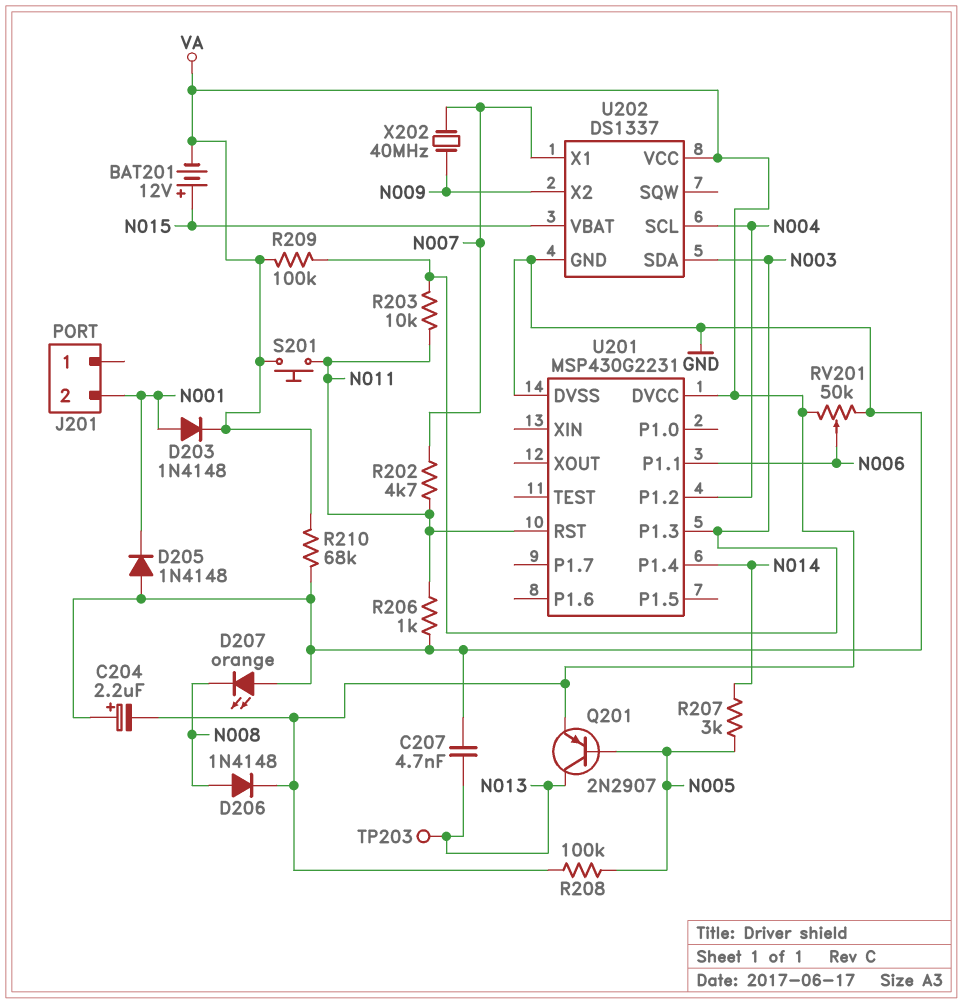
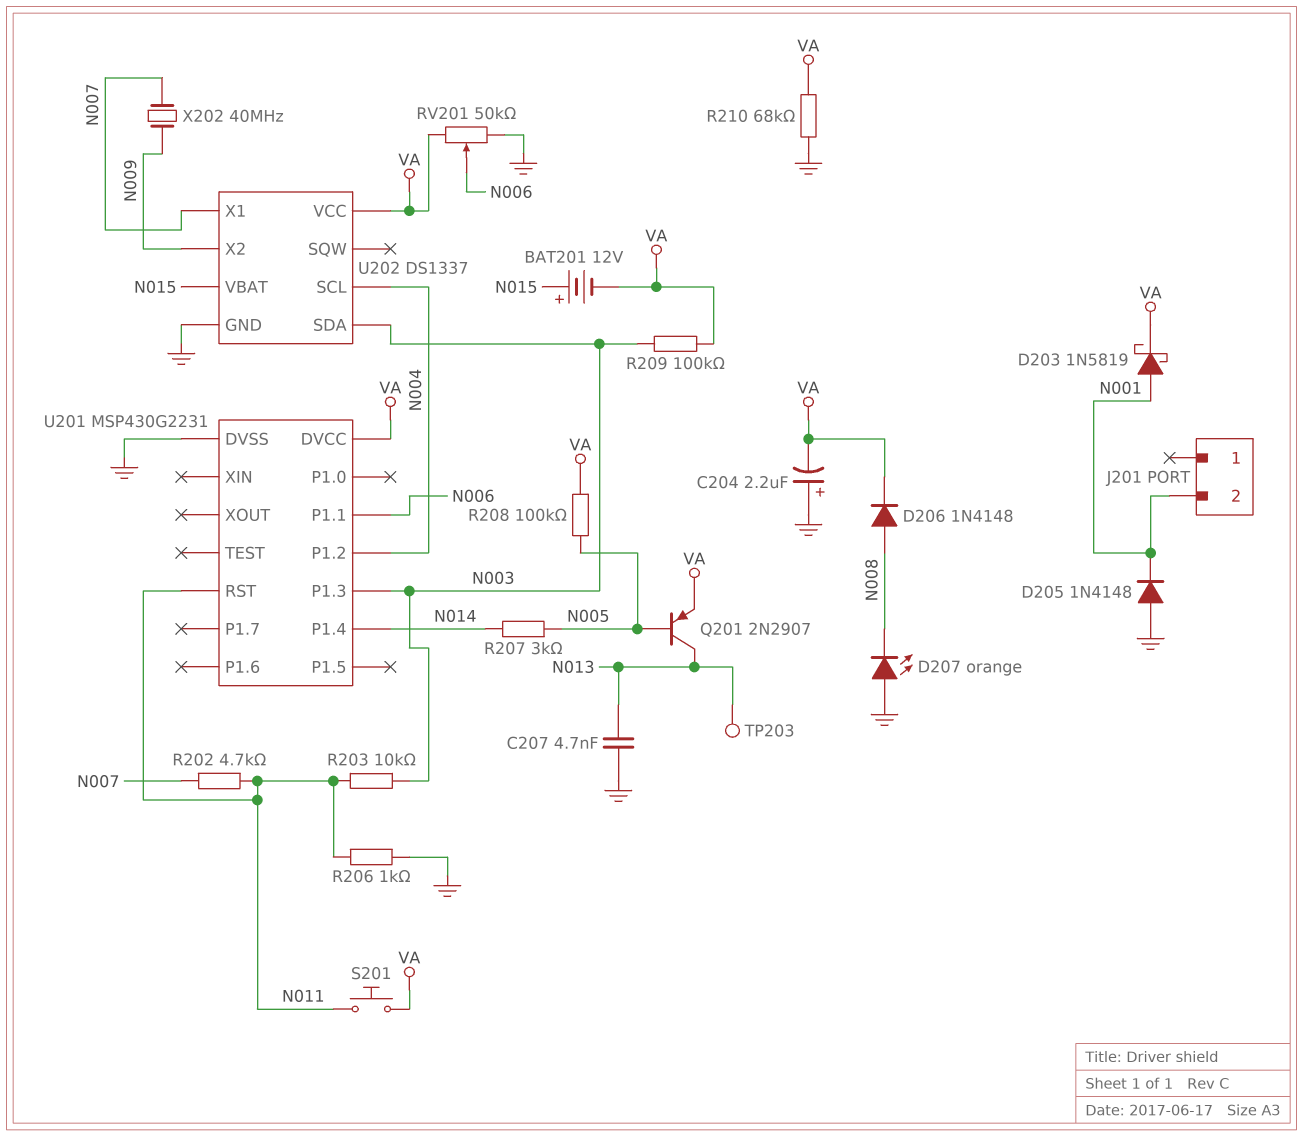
D203: diode 1N4148 (A N001, K VA) -> schottky 1N5819 (A N001, K VA)

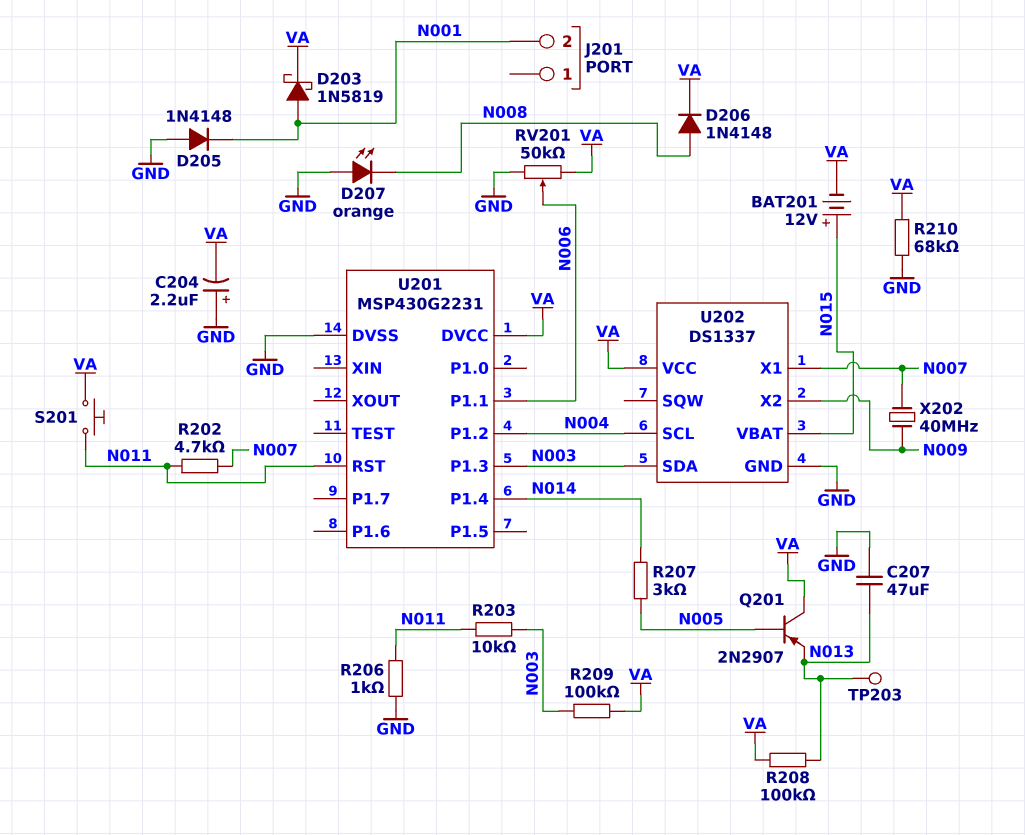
C207: 4.7nF (GND, N013) -> 47uF (GND, N013)
Q201: PNP 2N2907 (B N005, C N013, E VA) -> PNP 2N2907 (B N005, C VA, E N013)
R208: 100k (N005, VA) -> 100k (N013, VA)

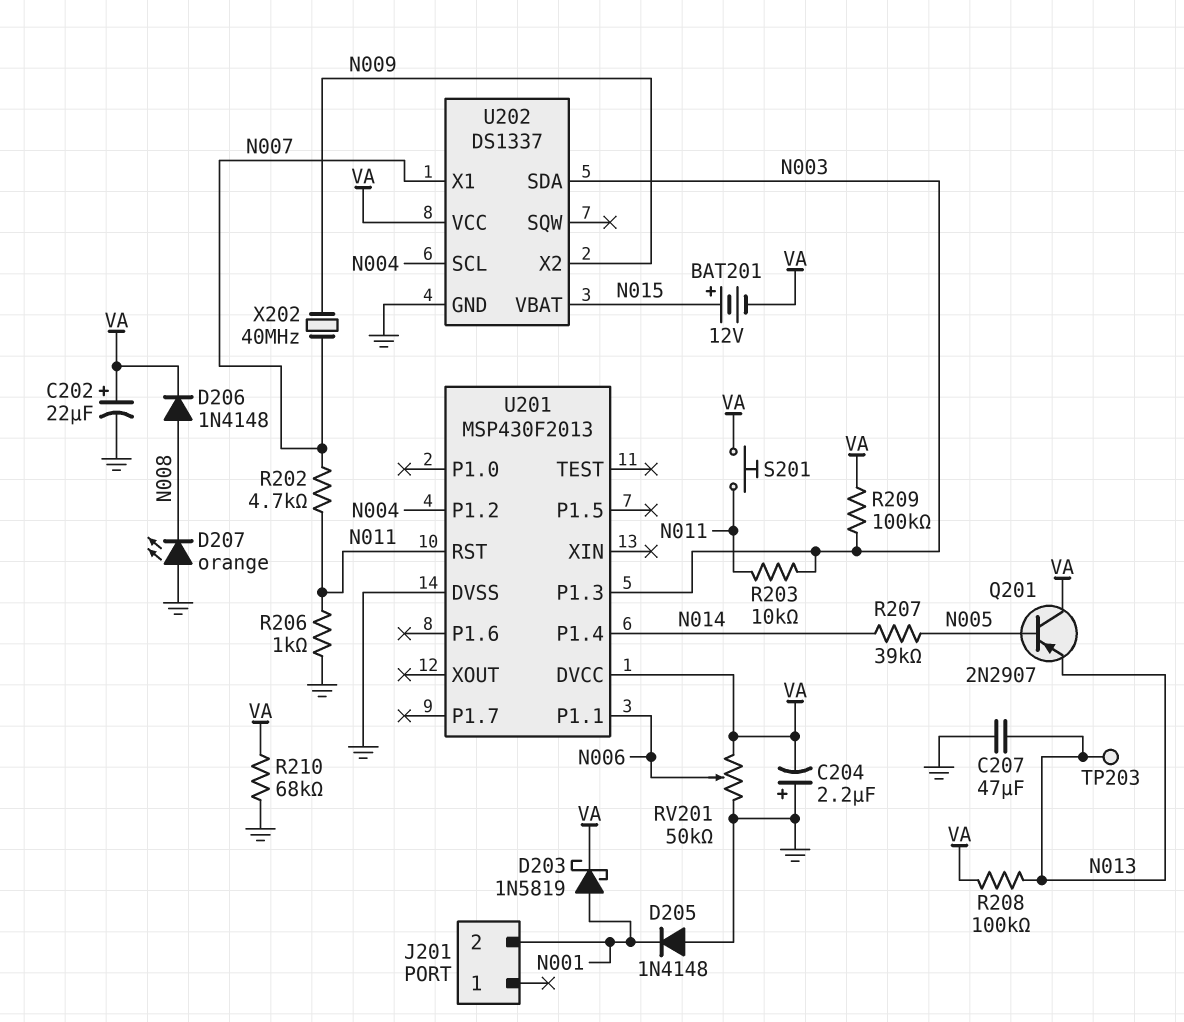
C202: none -> 22uF (plus VA, minus GND)
R207: 3k (N005, N014) -> 39k (N005, N014)
U201: MSP430G2231 -> MSP430F2013

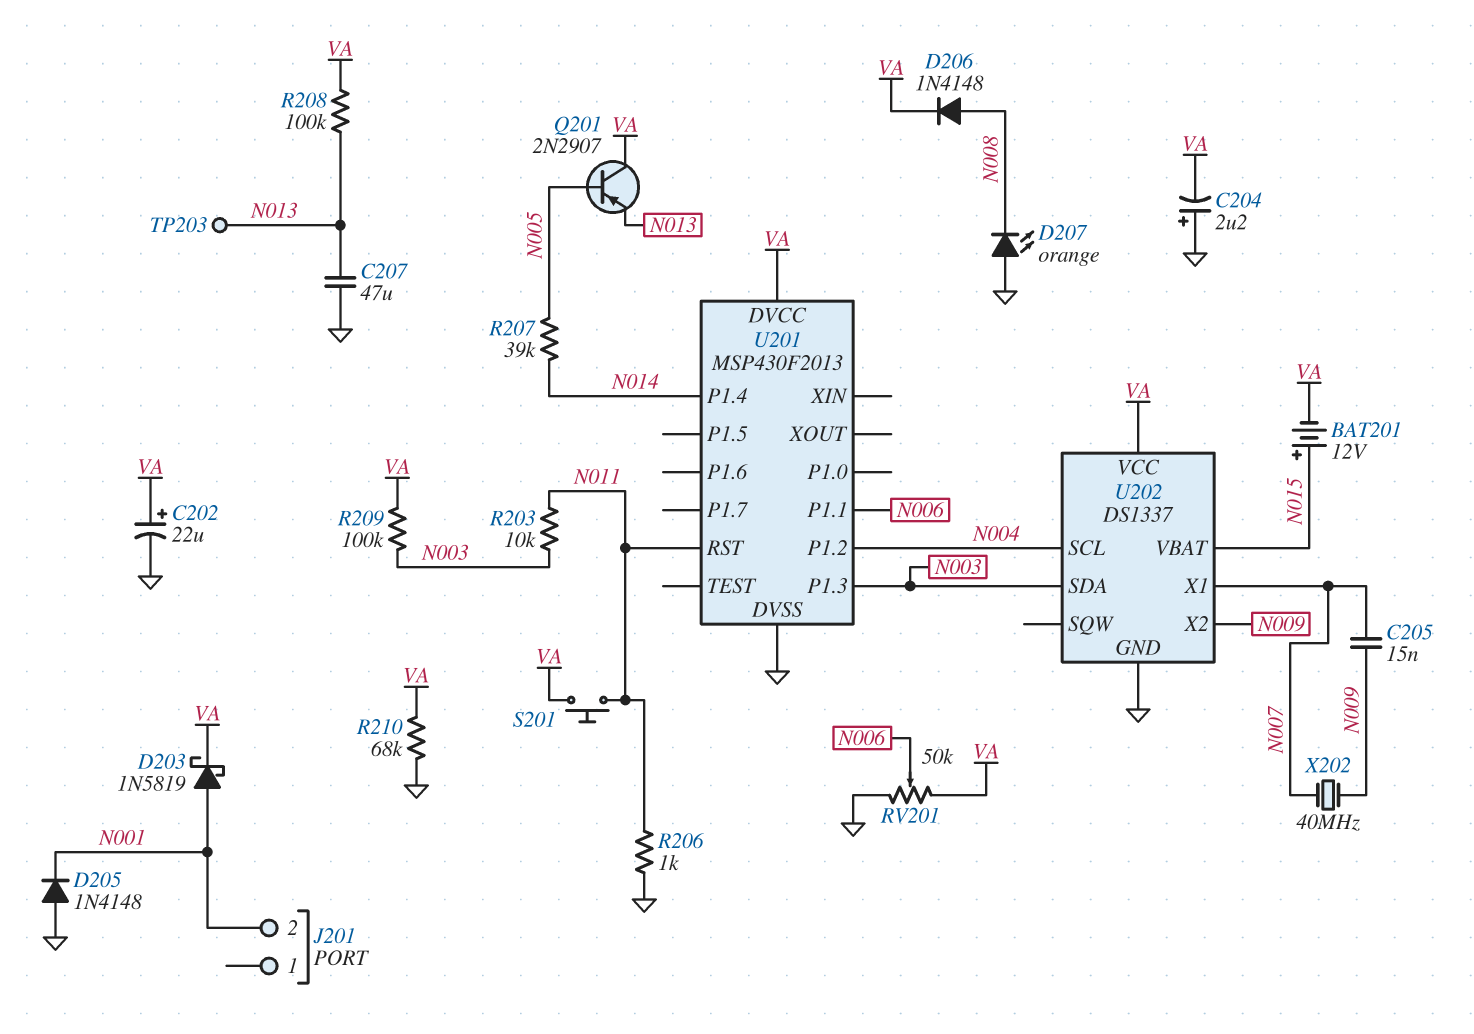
C205: none -> 15nF (N007, N009)
R202: 4.7k (N007, N011) -> none

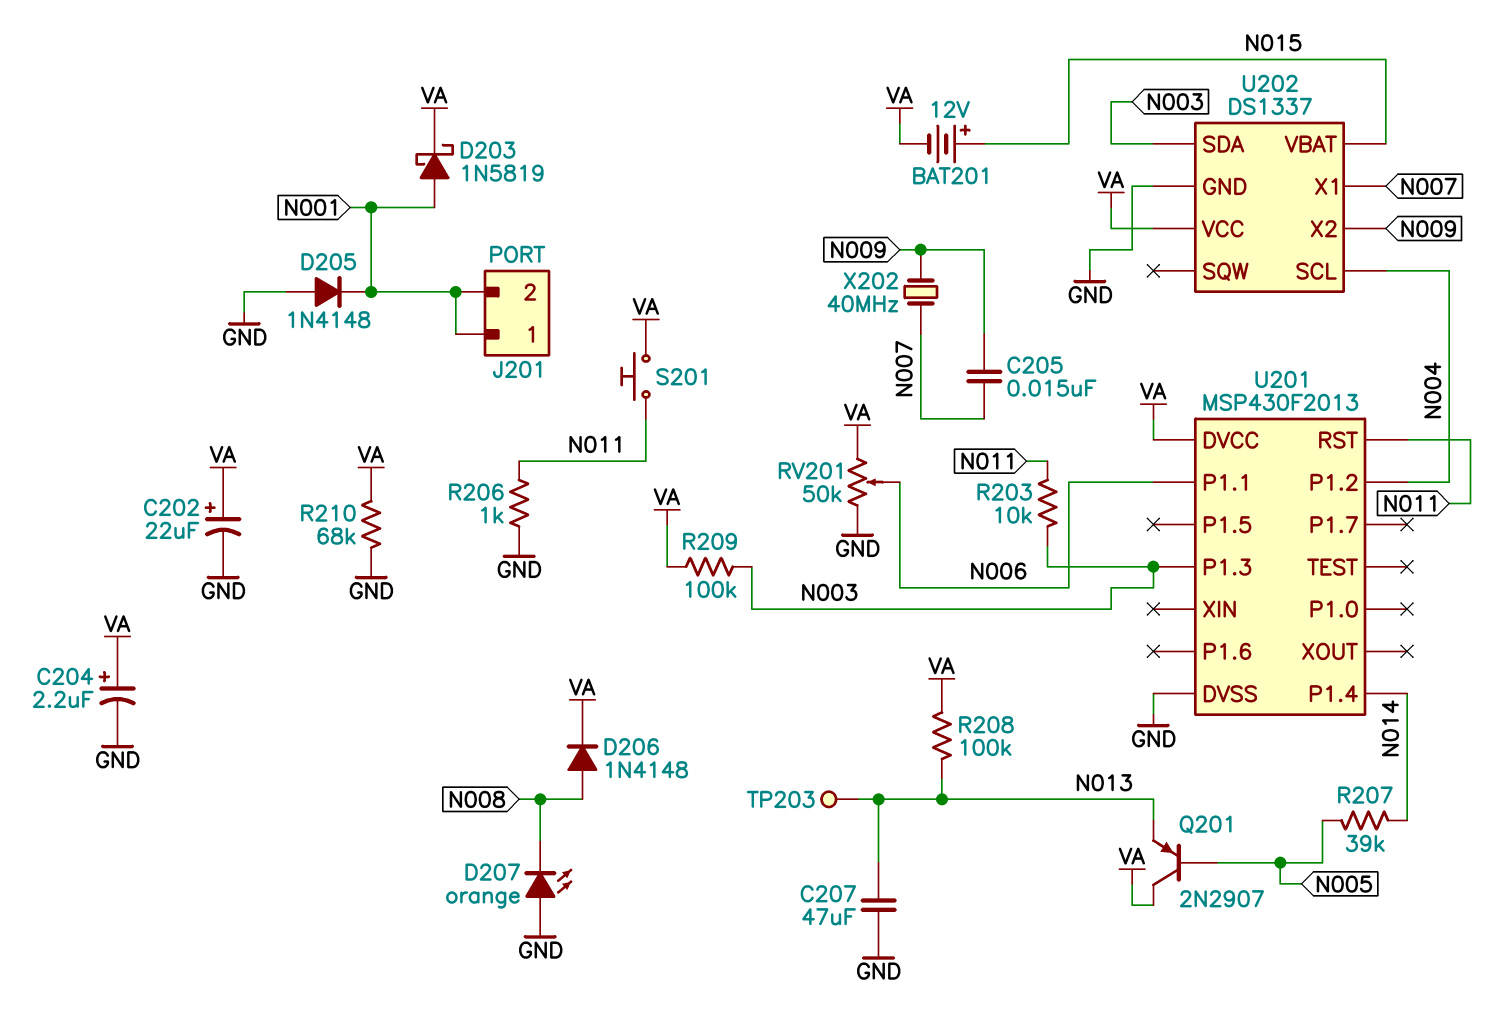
C204: 2.2uF (plus GND, minus VA) -> 2.2uF (plus VA, minus GND)
J201 pin 1: none -> N001

